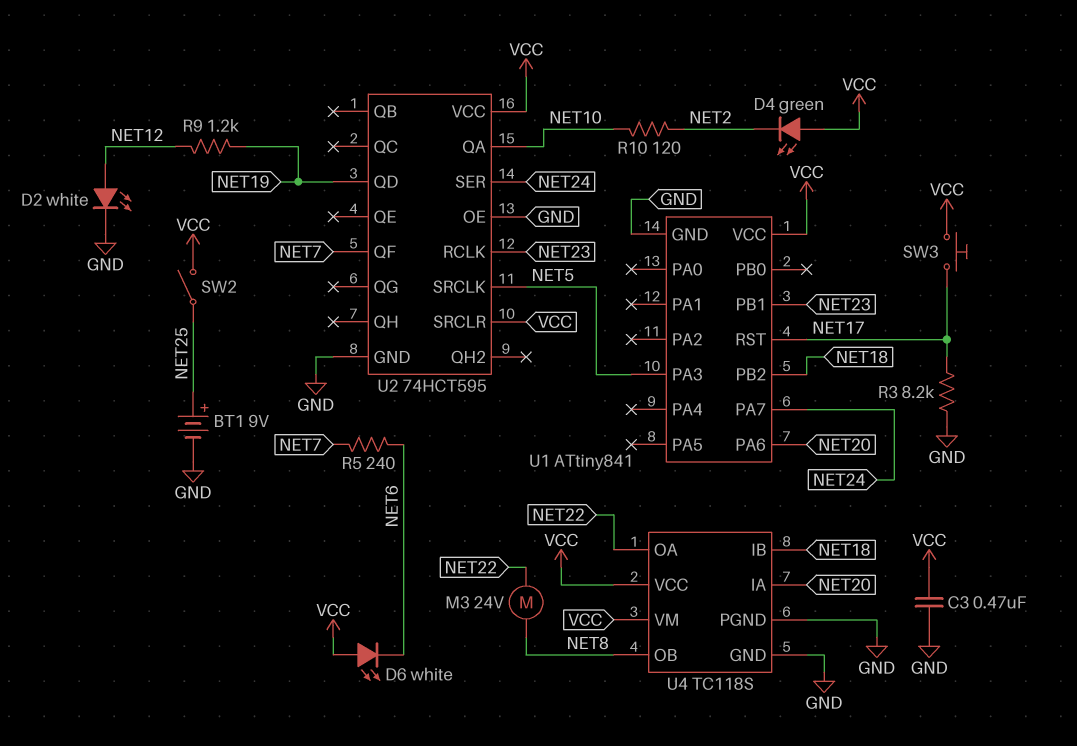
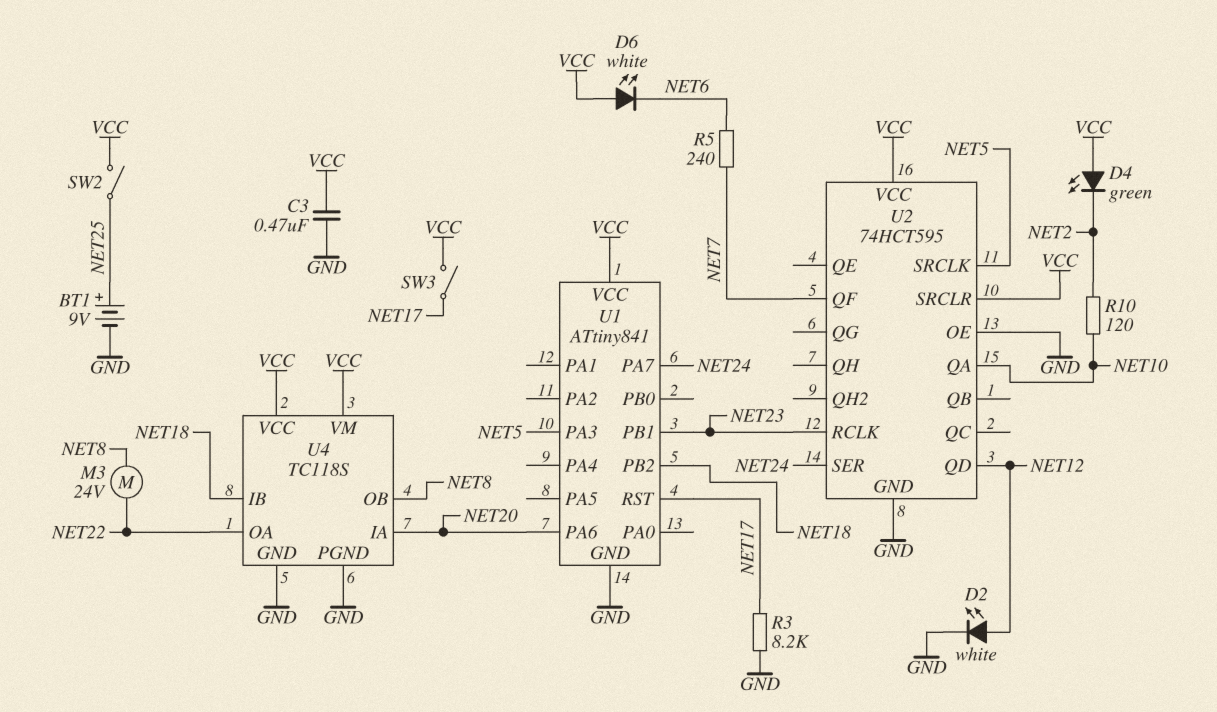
R9: 1.2k (NET12, NET19) -> none
SW3: button (NET17, VCC) -> switch (NET17, VCC)
U2 pin QD: NET19 -> NET12

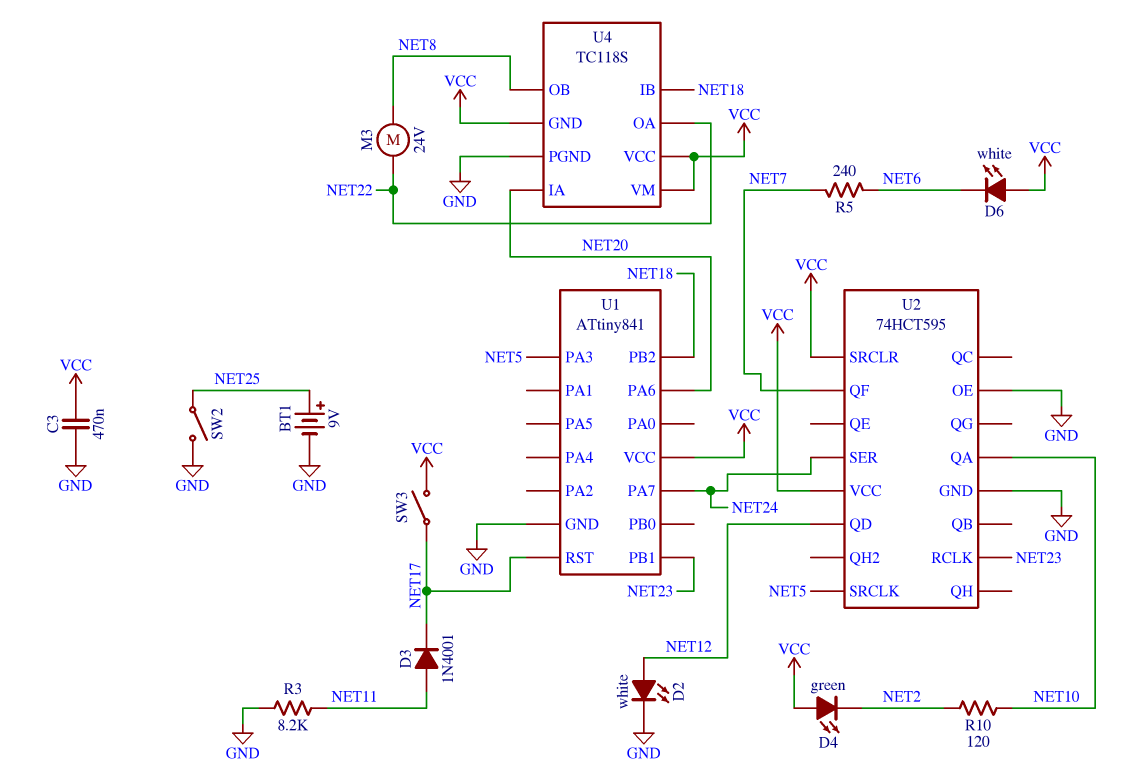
D3: none -> diode 1N4001 (A NET11, K NET17)
R3: 8.2k (GND, NET17) -> 8.2k (GND, NET11)
SW2: switch (NET25, VCC) -> switch (GND, NET25)
U4 pin GND: GND -> VCC

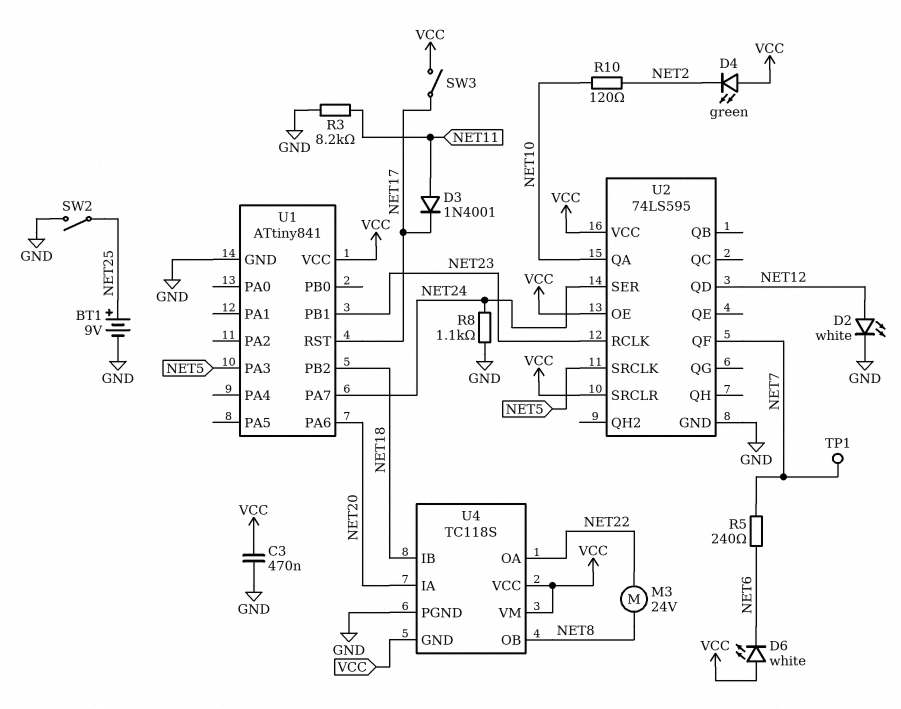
R8: none -> 1.1k (GND, NET24)
TP1: none -> test point (NET7)
U2: 74HCT595 -> 74LS595
U2 pin OE: GND -> VCC

